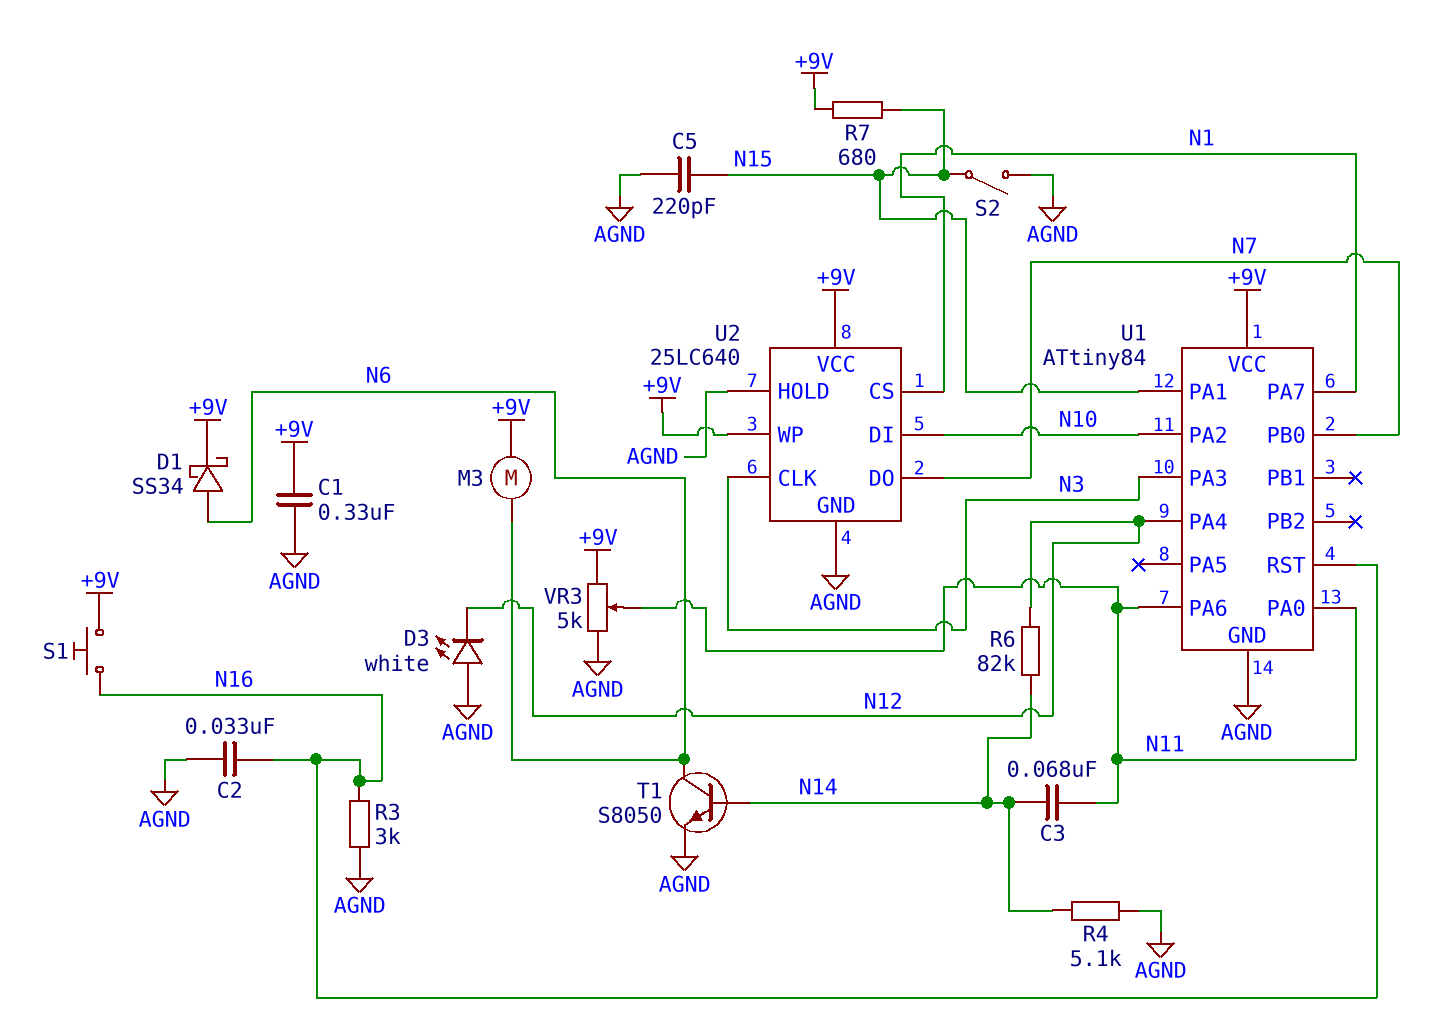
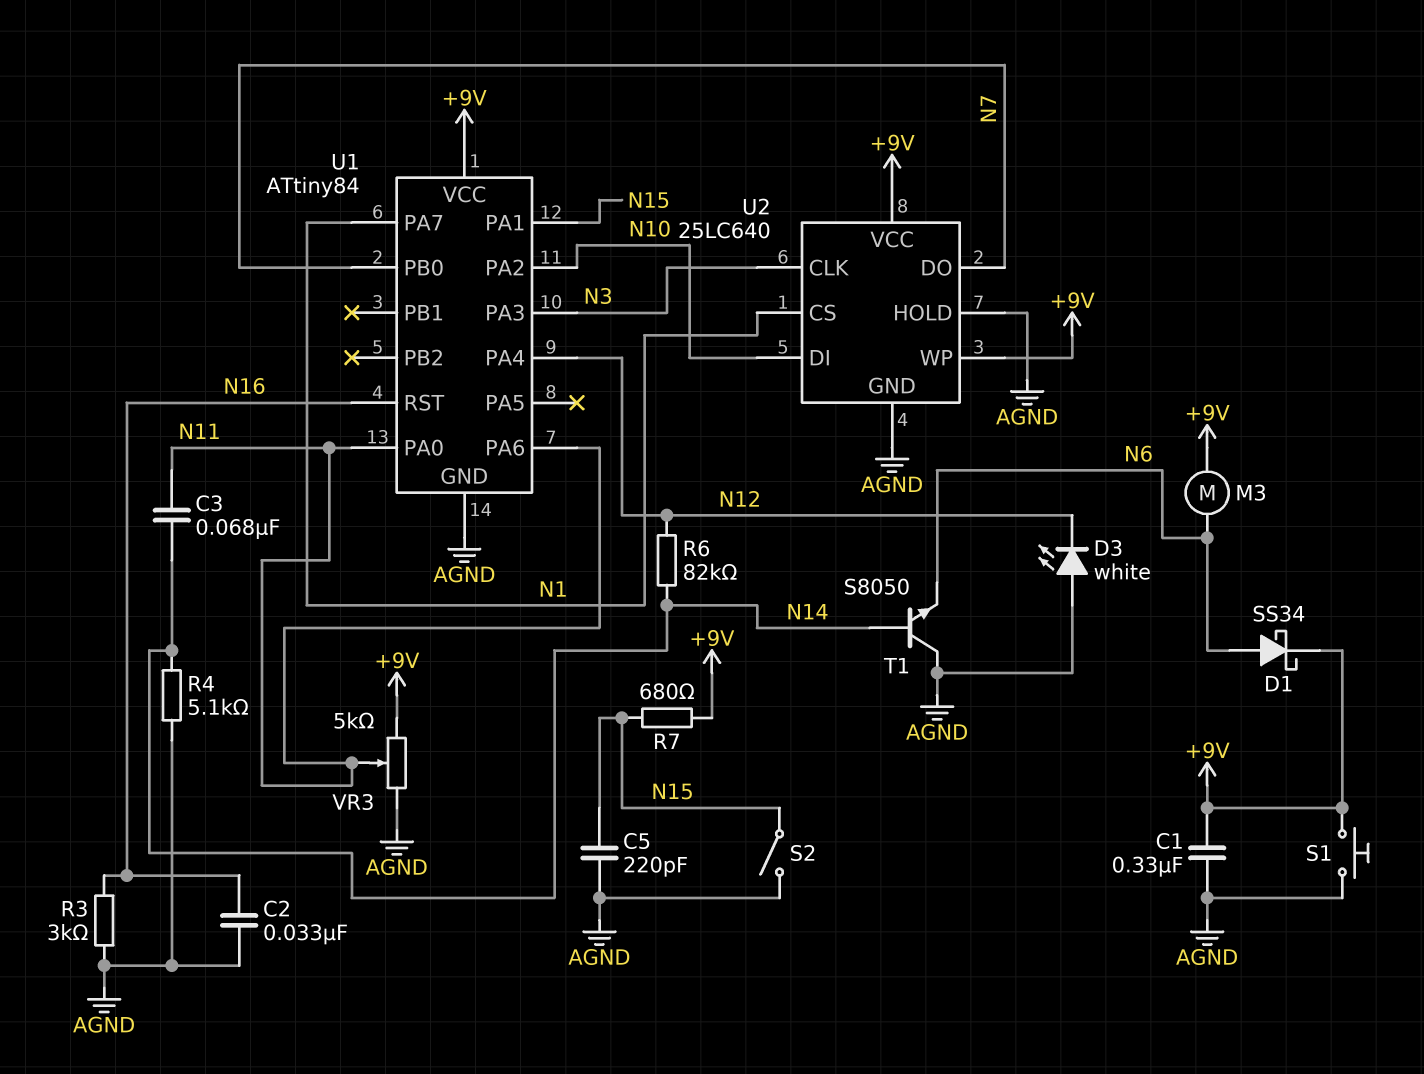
S1: button (+9V, N16) -> button (+9V, AGND)
T1: NPN S8050 (B N14, C N6, E AGND) -> NPN S8050 (B N14, C AGND, E N6)

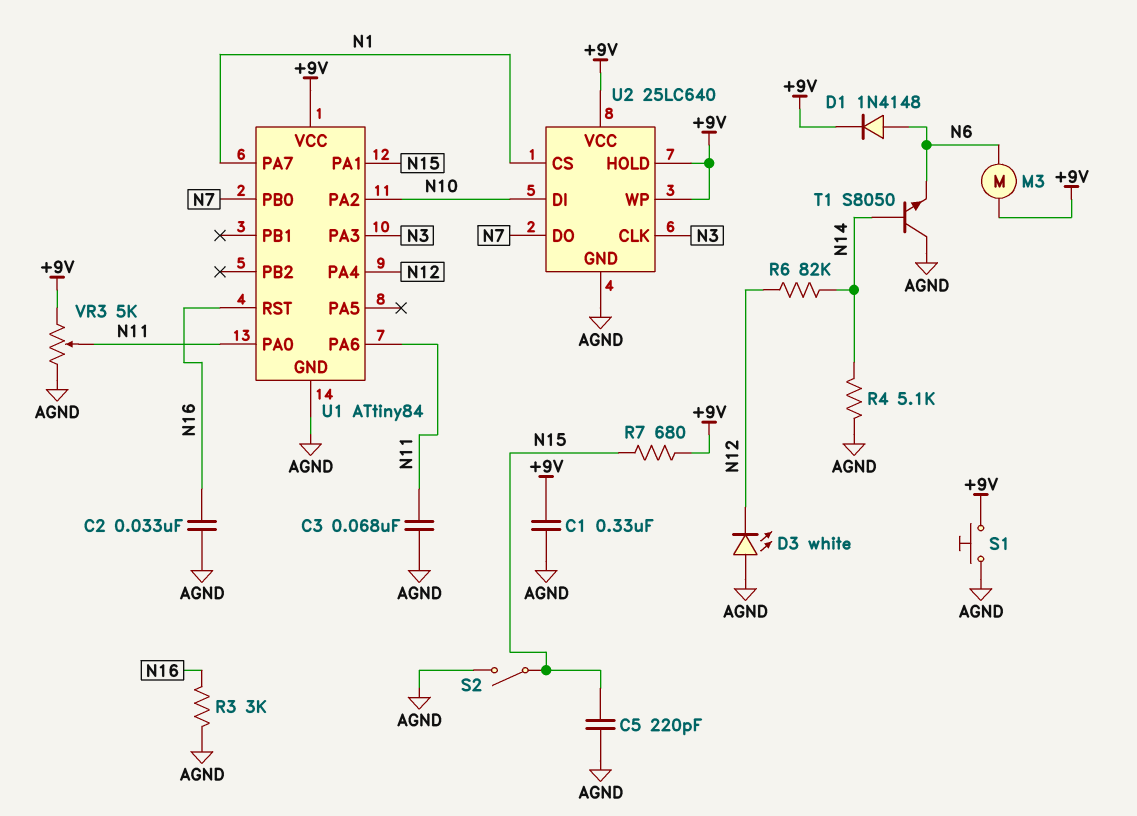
C3: 68nF (N11, N14) -> 68nF (AGND, N11)
D1: schottky SS34 (A N6, K +9V) -> diode 1N4148 (A N6, K +9V)
U2 pin HOLD: AGND -> +9V

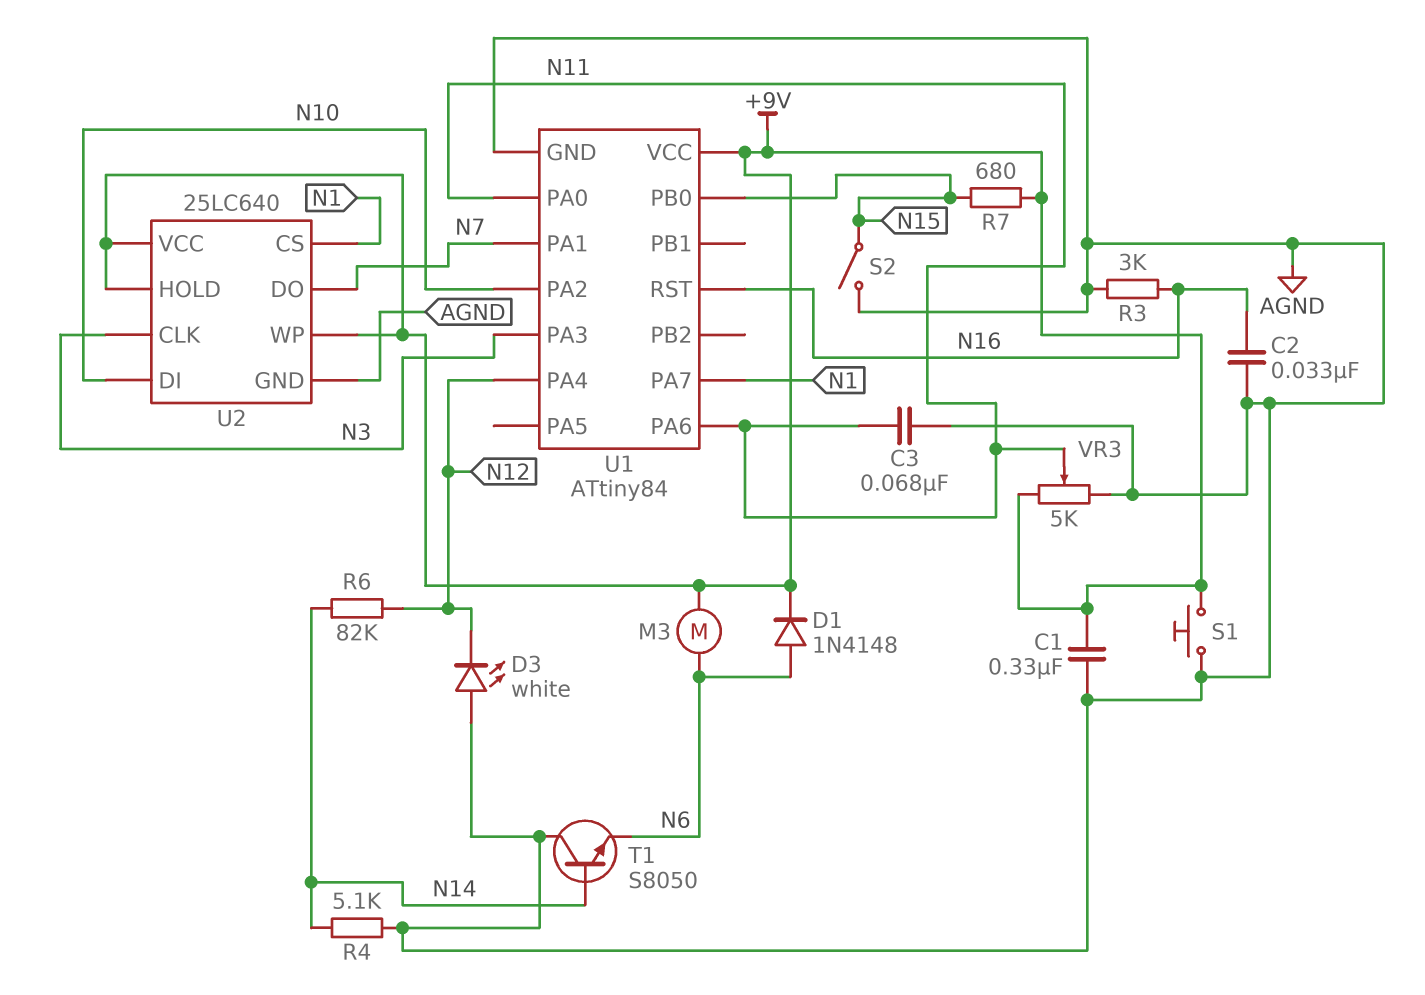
C5: 220pF (AGND, N15) -> none
U1 pin PA1: N15 -> N7
U1 pin PB0: N7 -> N15

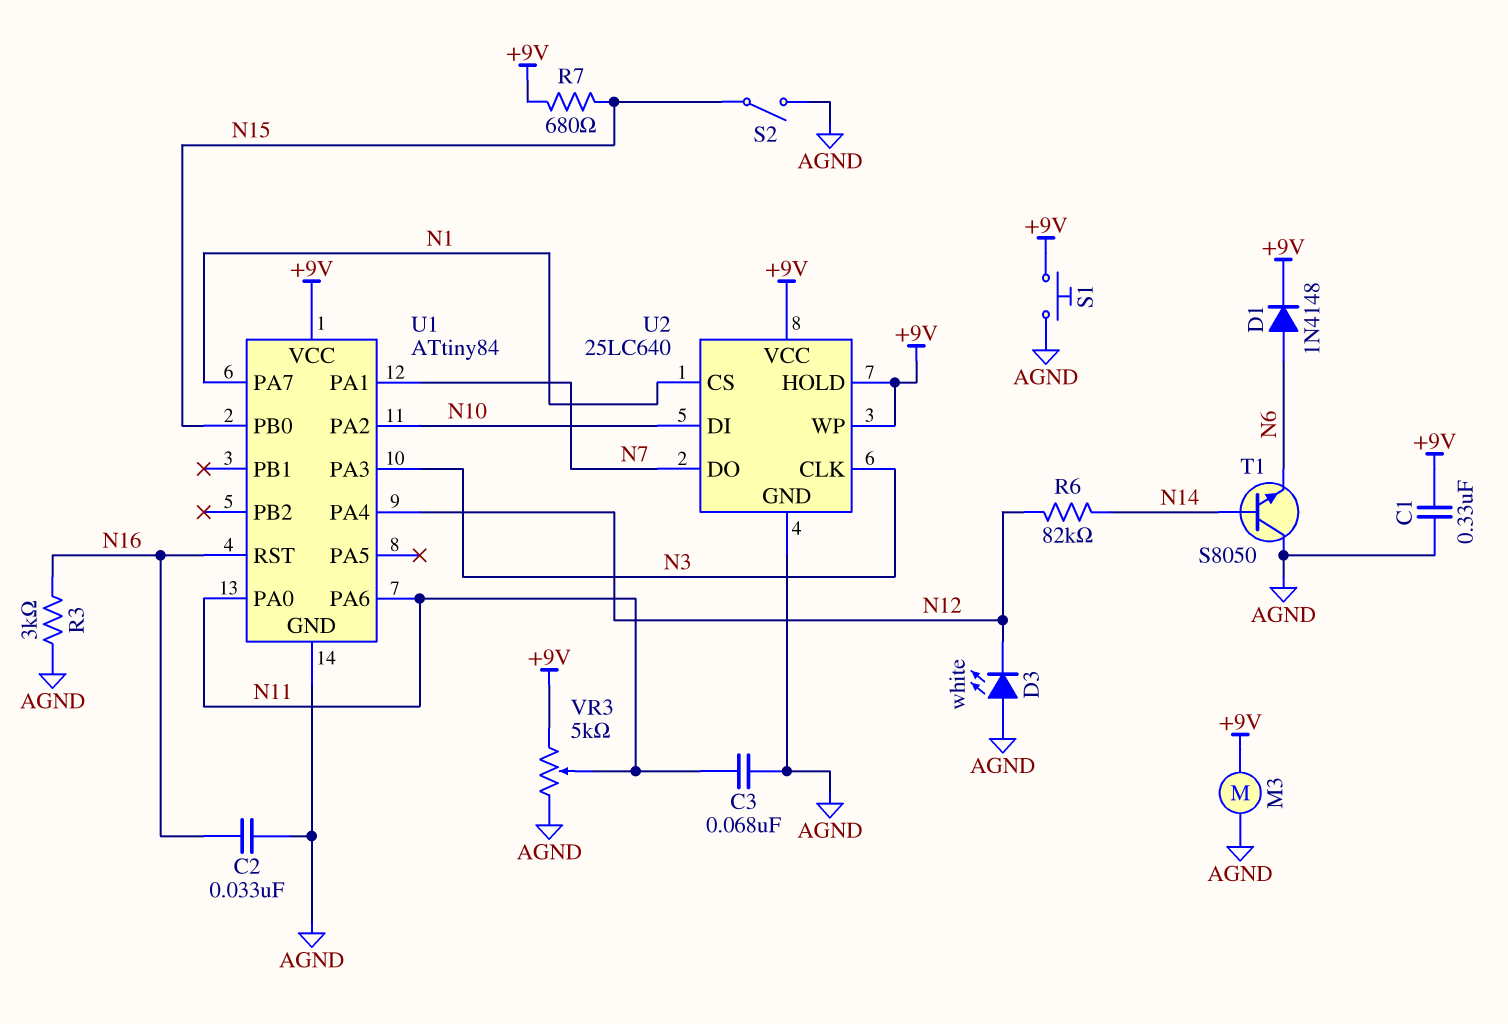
M3: motor (+9V, N6) -> motor (+9V, AGND)
R4: 5.1k (AGND, N14) -> none

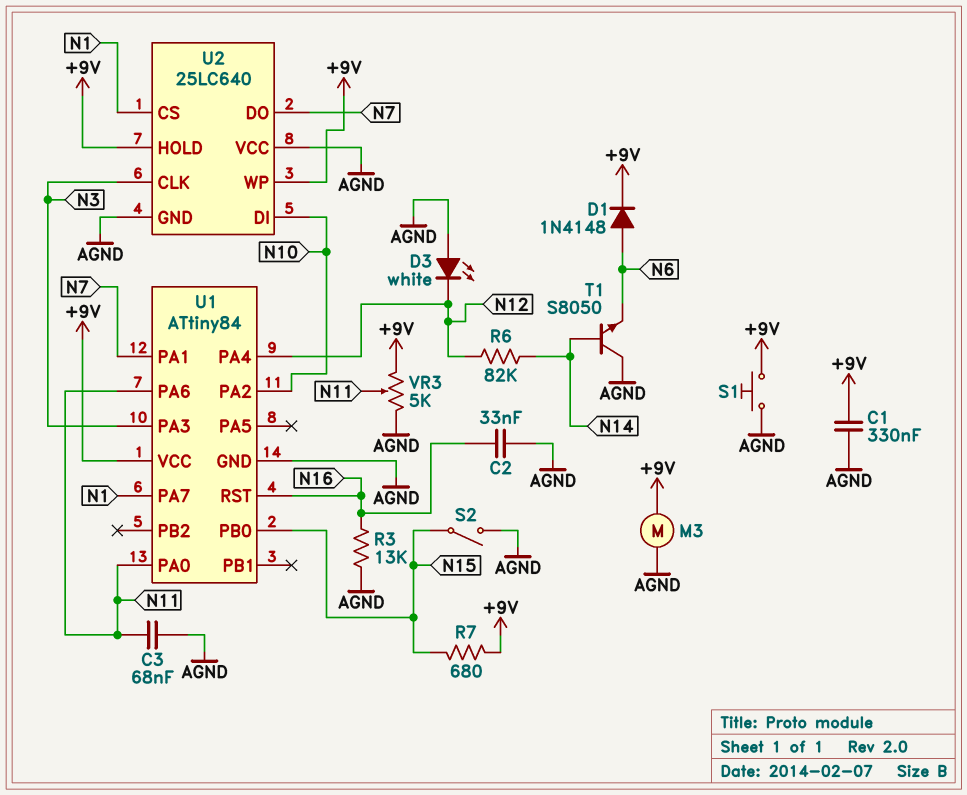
R3: 3k (AGND, N16) -> 13k (AGND, N16)
U2 pin VCC: +9V -> AGND

